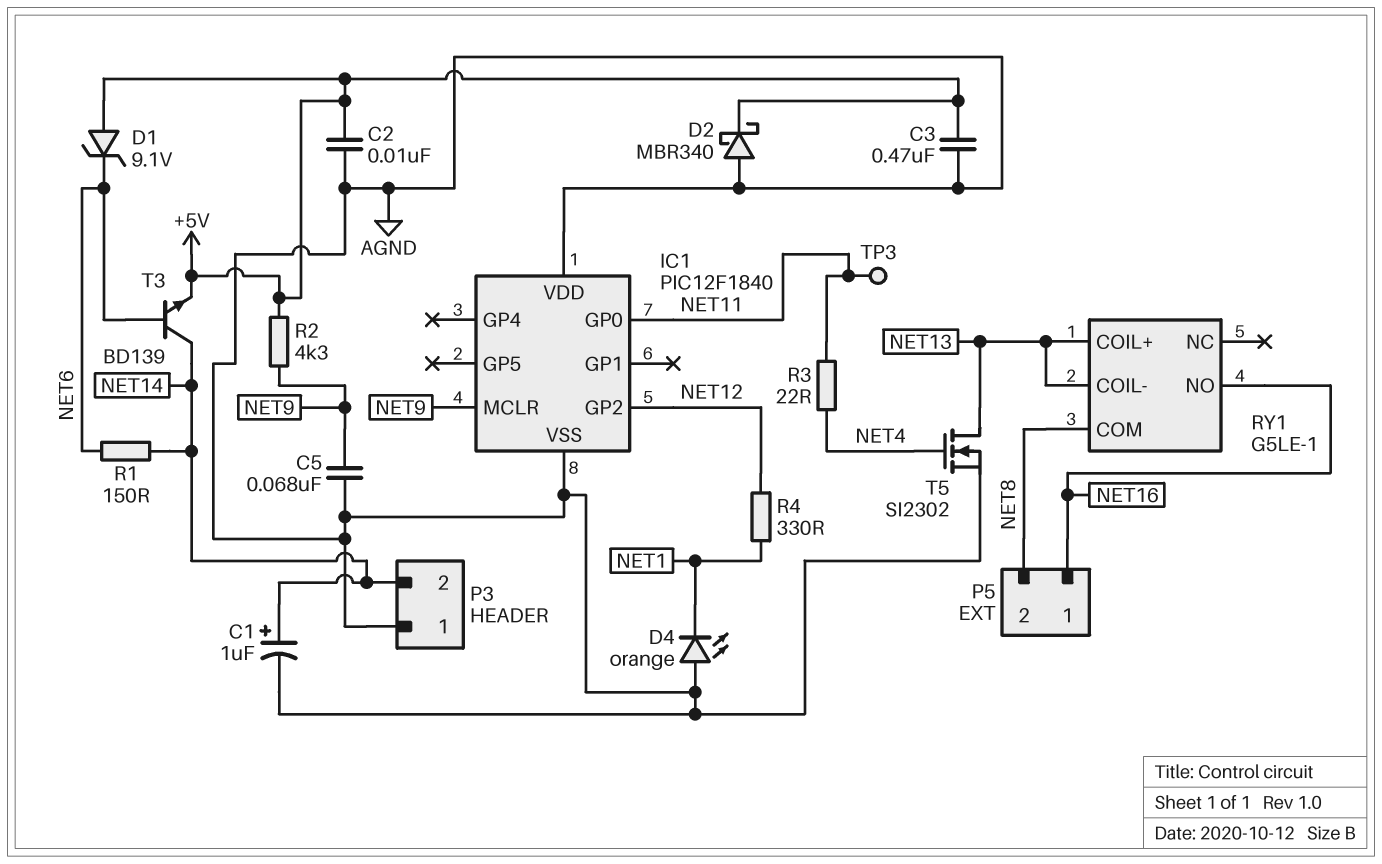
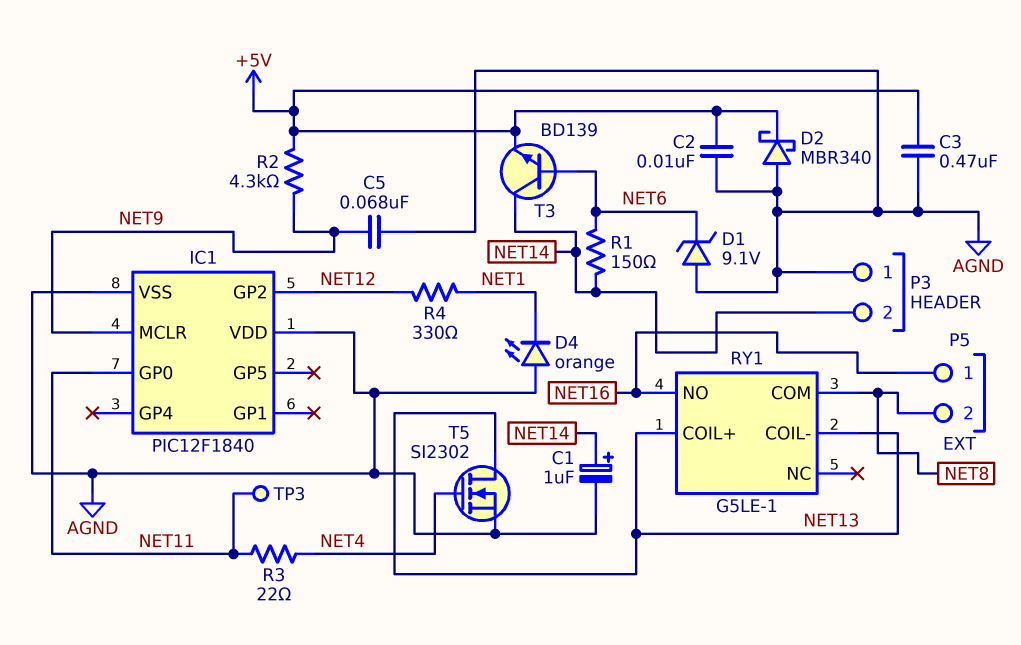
D1: zener 9.1V (A +5V, K NET6) -> zener 9.1V (A AGND, K NET6)

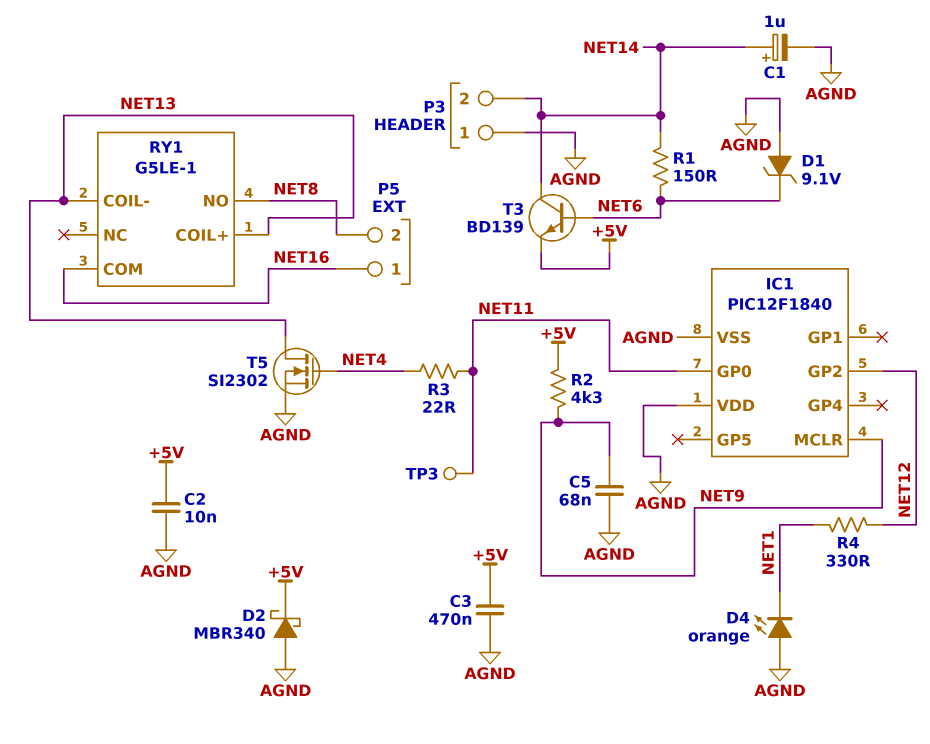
RY1 pin COM: NET8 -> NET16
RY1 pin NO: NET16 -> NET8

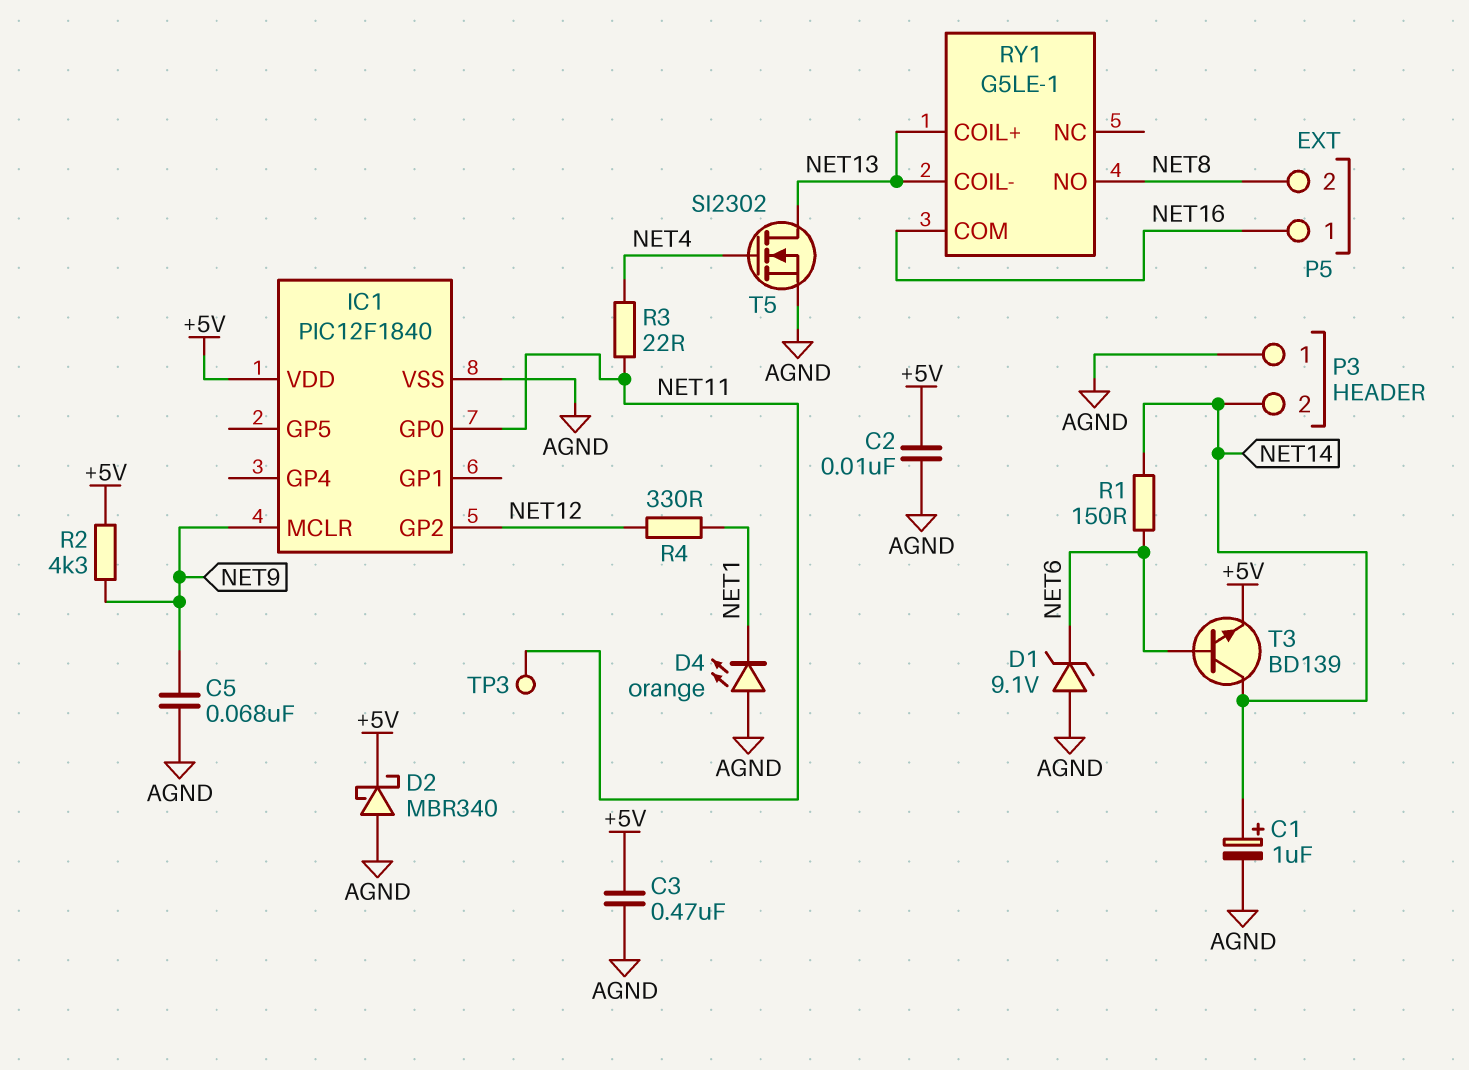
IC1 pin VDD: AGND -> +5V

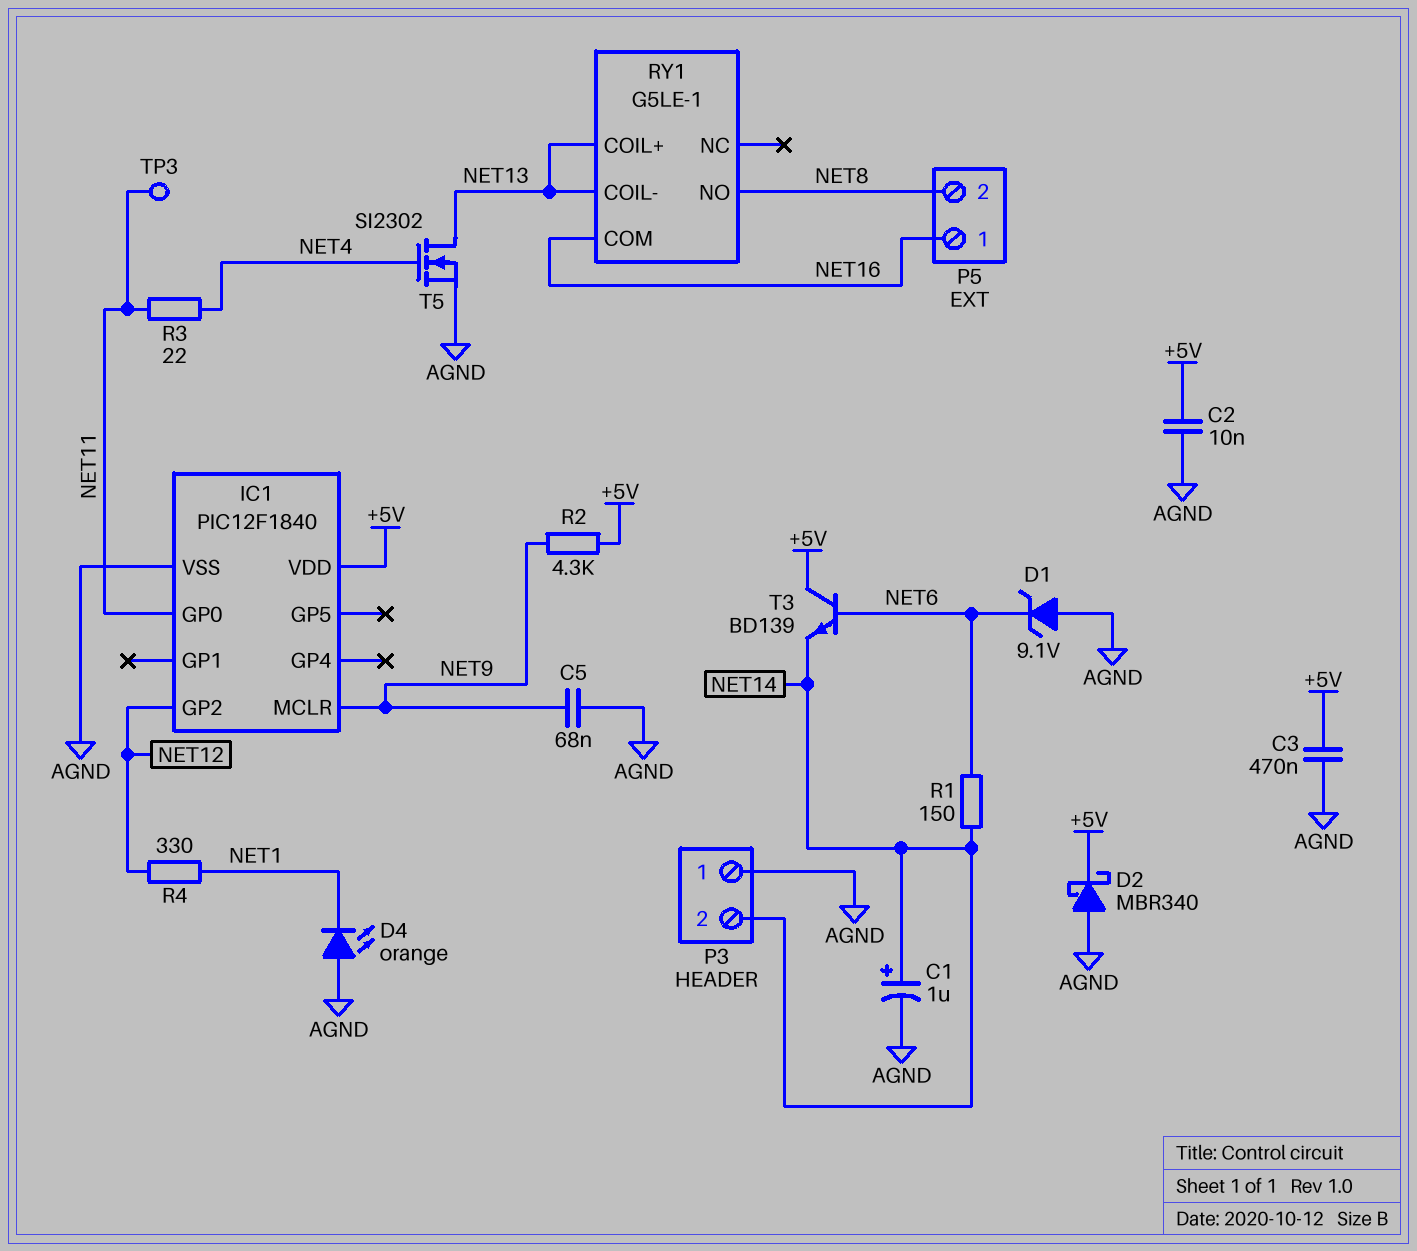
T3: NPN BD139 (B NET6, C NET14, E +5V) -> NPN BD139 (B NET6, C +5V, E NET14)

